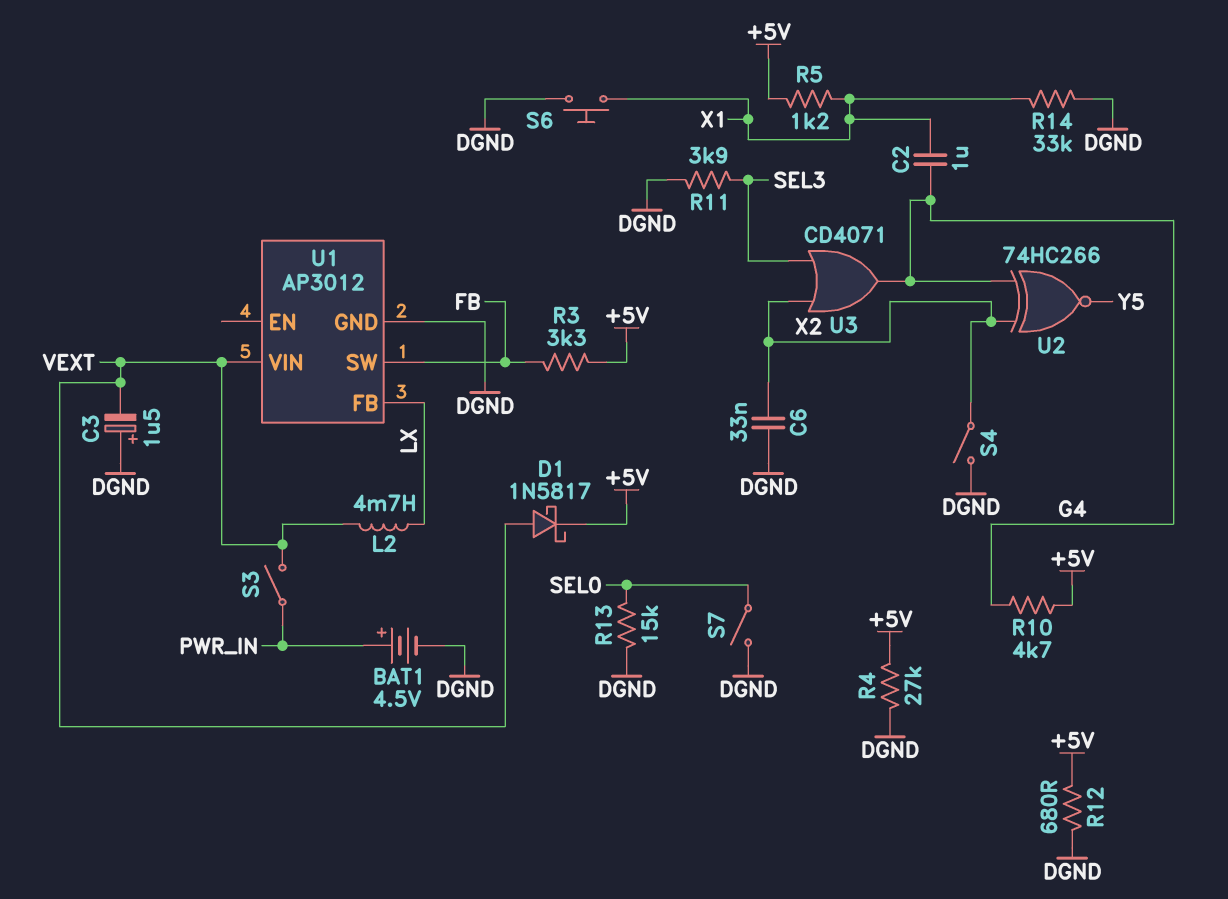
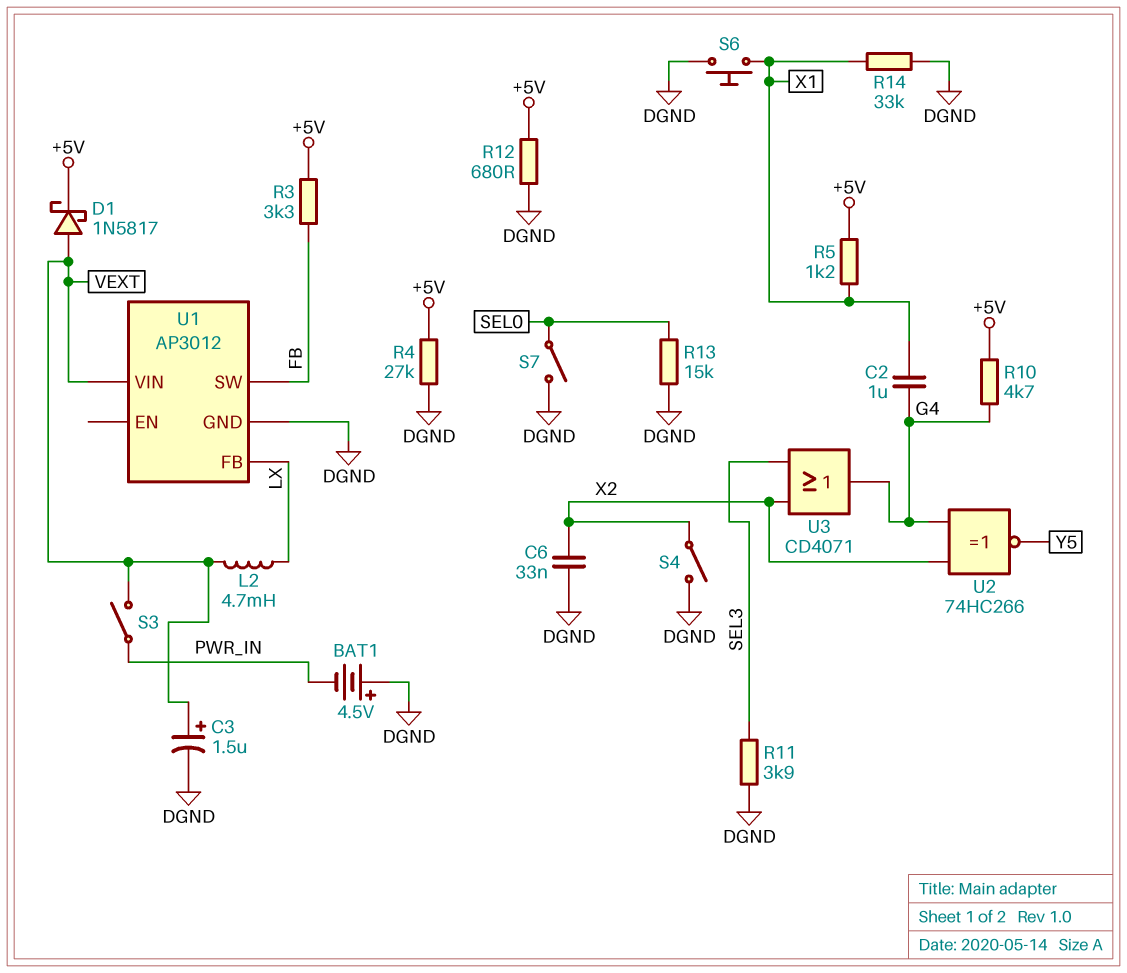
BAT1: 4.5V (plus PWR_IN, minus DGND) -> 4.5V (plus DGND, minus PWR_IN)
C3: 1.5uF (plus DGND, minus VEXT) -> 1.5uF (plus VEXT, minus DGND)

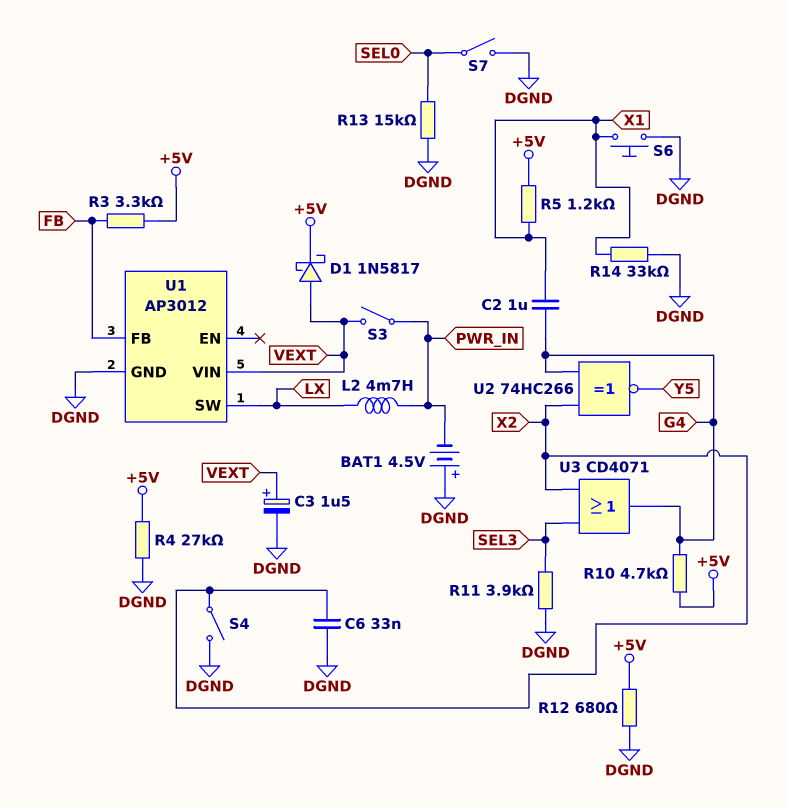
L2: 4.7mH (LX, VEXT) -> 4.7mH (LX, PWR_IN)
U1 pin FB: LX -> FB
U1 pin SW: FB -> LX

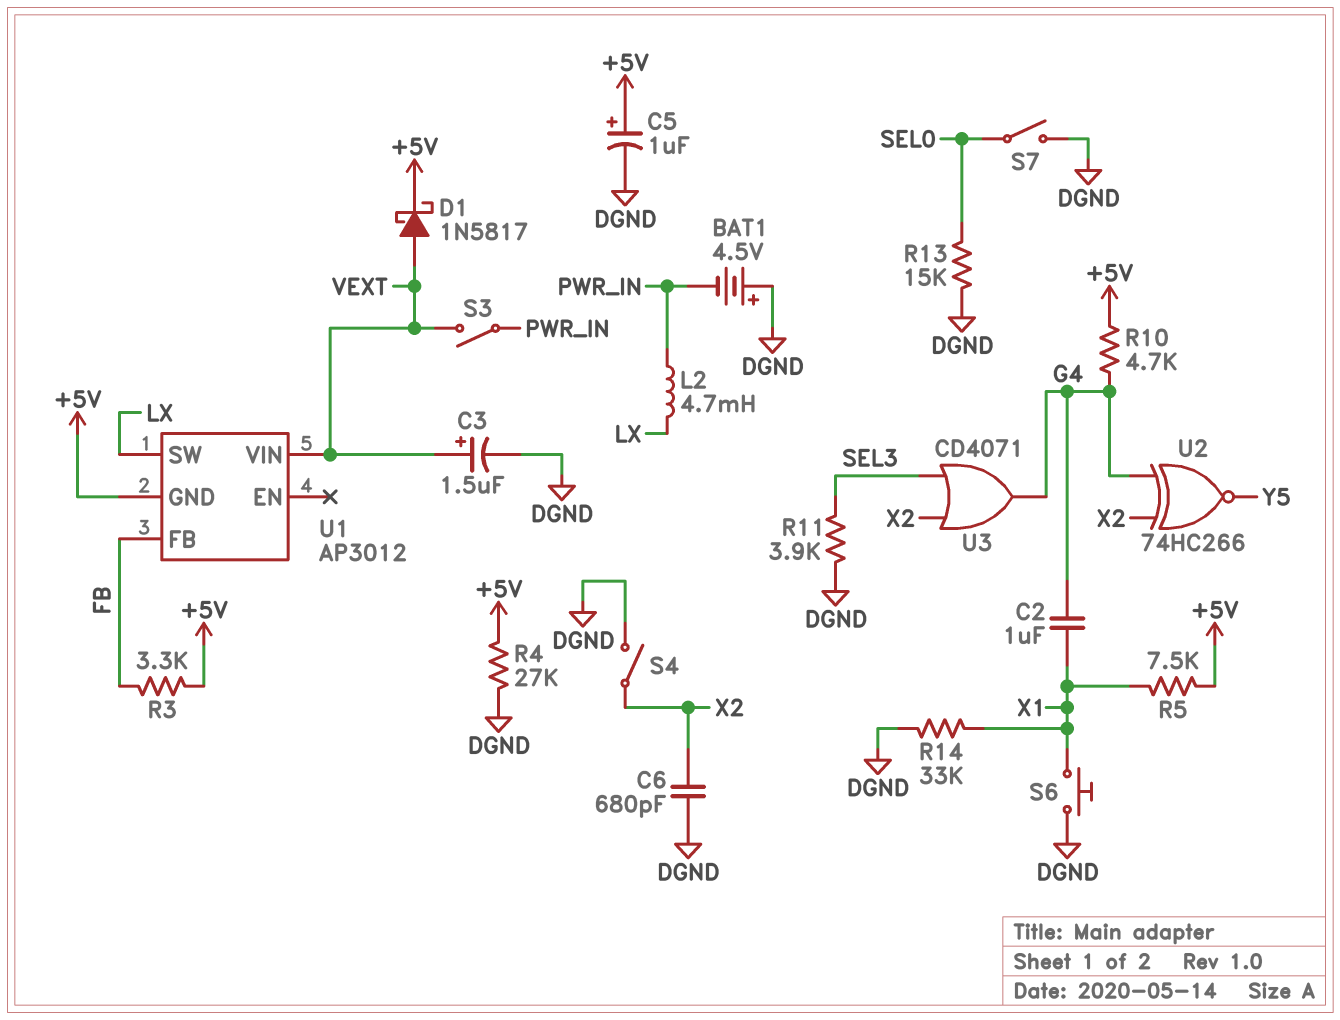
C5: none -> 1uF (plus +5V, minus DGND)
C6: 33nF (DGND, X2) -> 680pF (DGND, X2)
R5: 1.2k (+5V, X1) -> 7.5k (+5V, X1)
R12: 680 (+5V, DGND) -> none
U1 pin GND: DGND -> +5V

